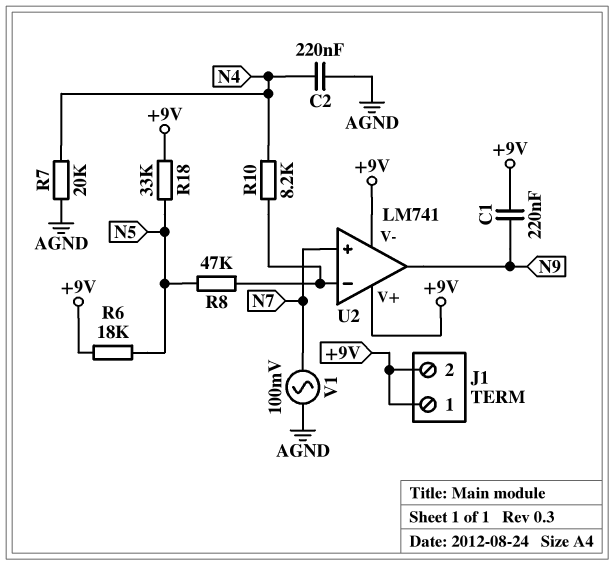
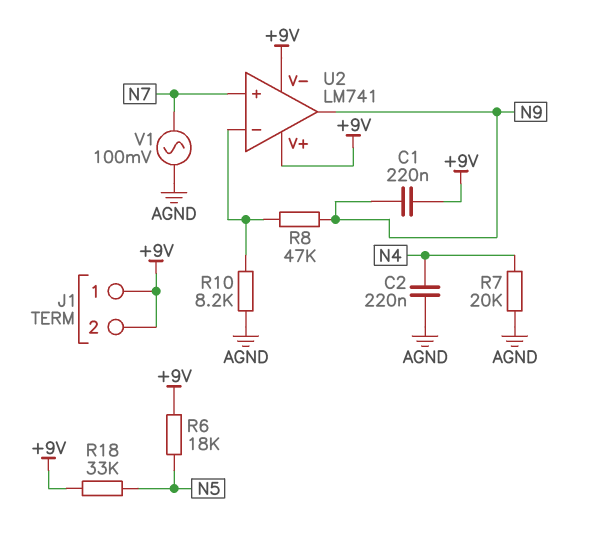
R8: 47k (N5, U2/in-) -> 47k (N9, U2/in-)
R10: 8.2k (N4, U2/in-) -> 8.2k (AGND, U2/in-)

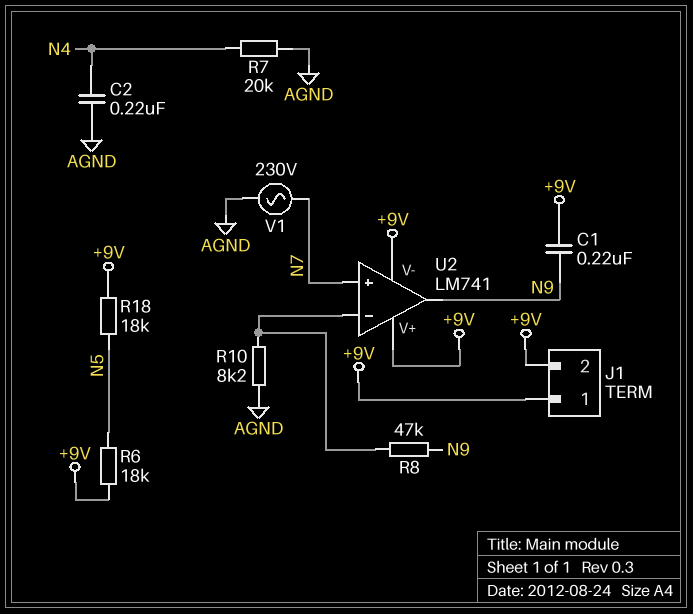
R18: 33k (+9V, N5) -> 18k (+9V, N5)
V1: AC 100mV (AGND, N7) -> AC 230V (AGND, N7)

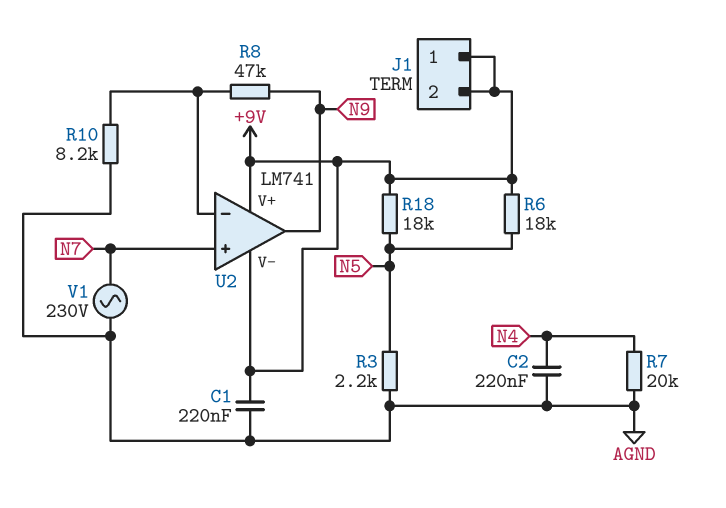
C1: 220nF (+9V, N9) -> 220nF (+9V, AGND)
R3: none -> 2.2k (AGND, N5)

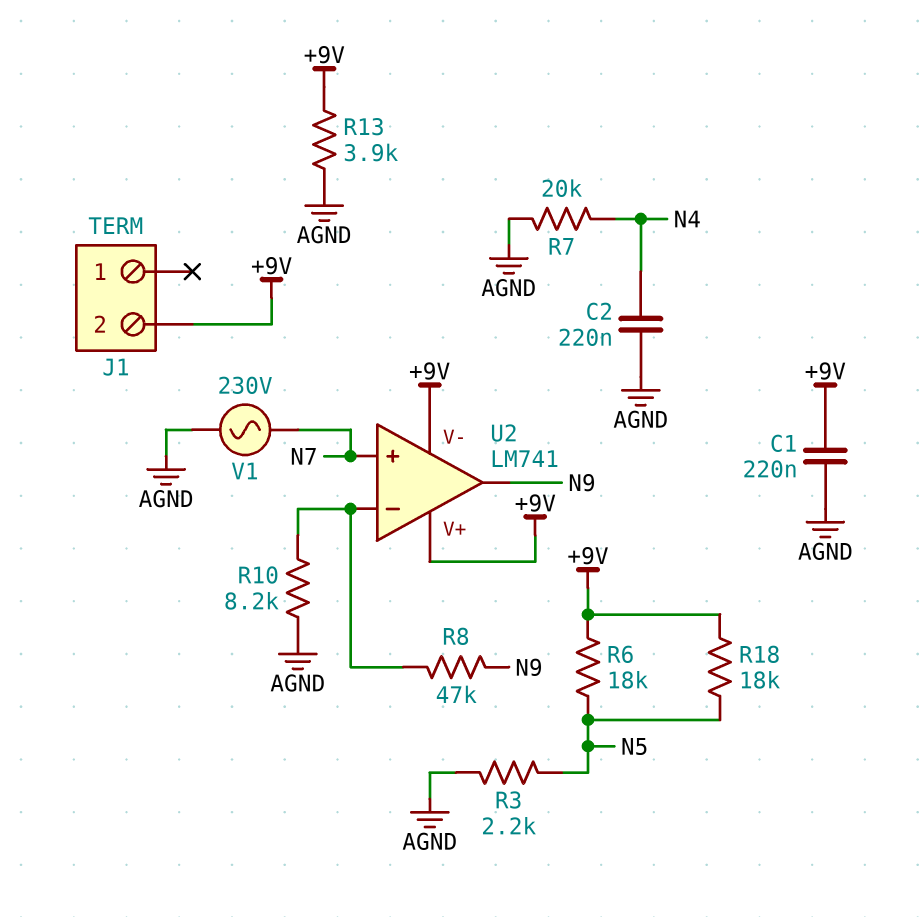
J1 pin 1: +9V -> none
R13: none -> 3.9k (+9V, AGND)

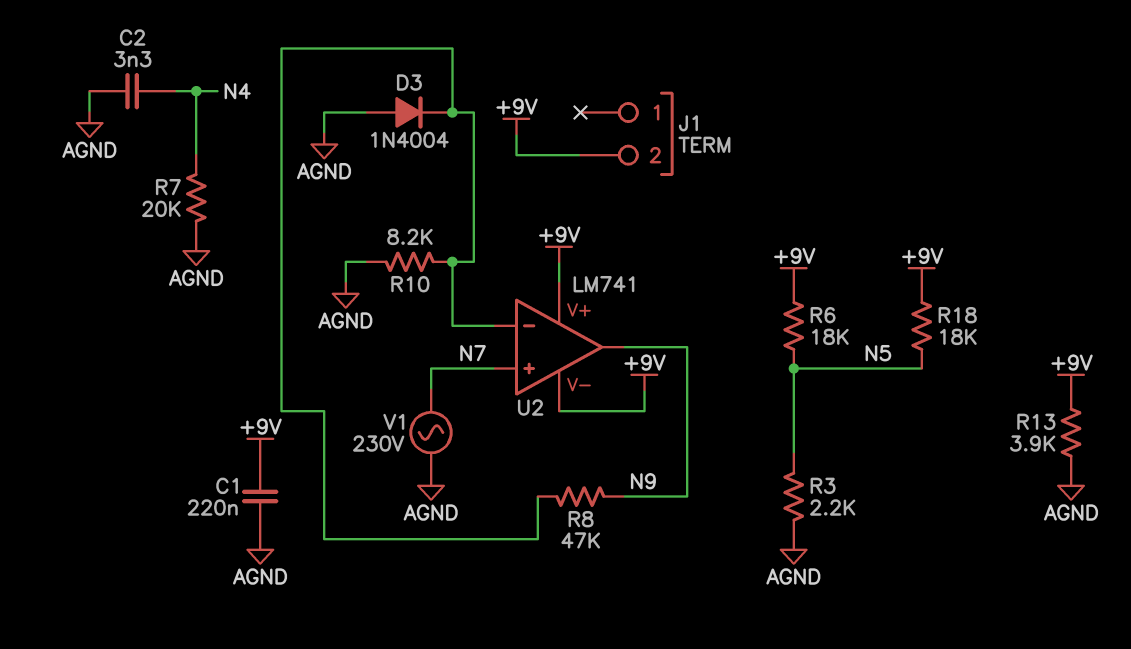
C2: 220nF (AGND, N4) -> 3.3nF (AGND, N4)
D3: none -> diode 1N4004 (A AGND, K U2/in-)

